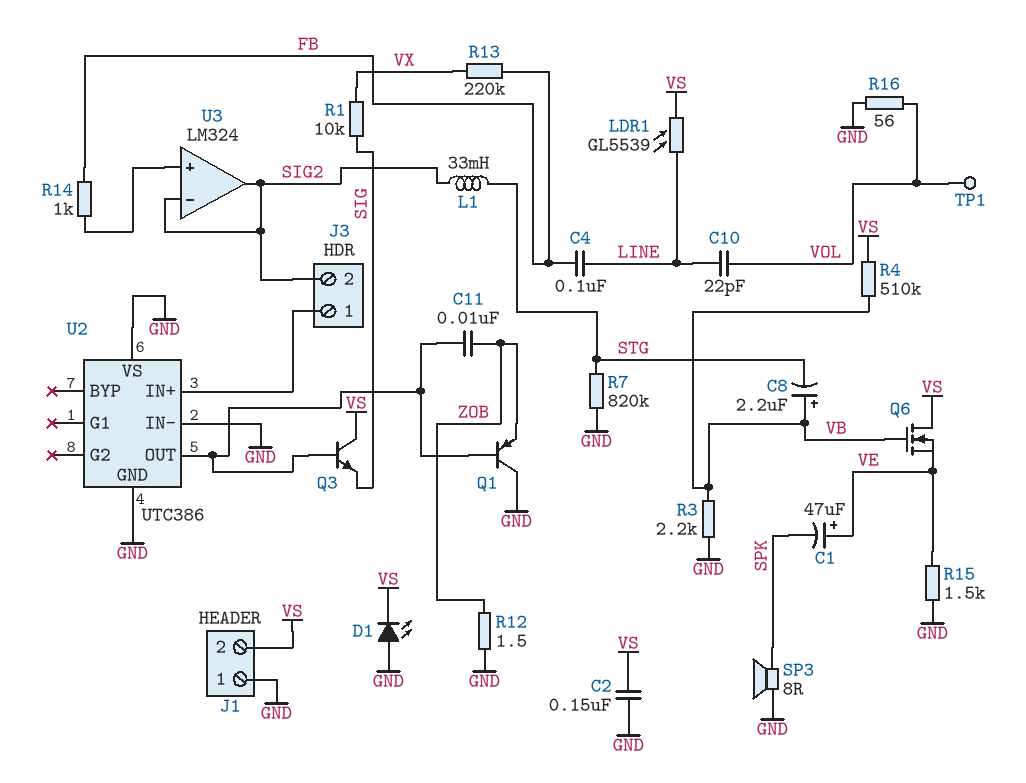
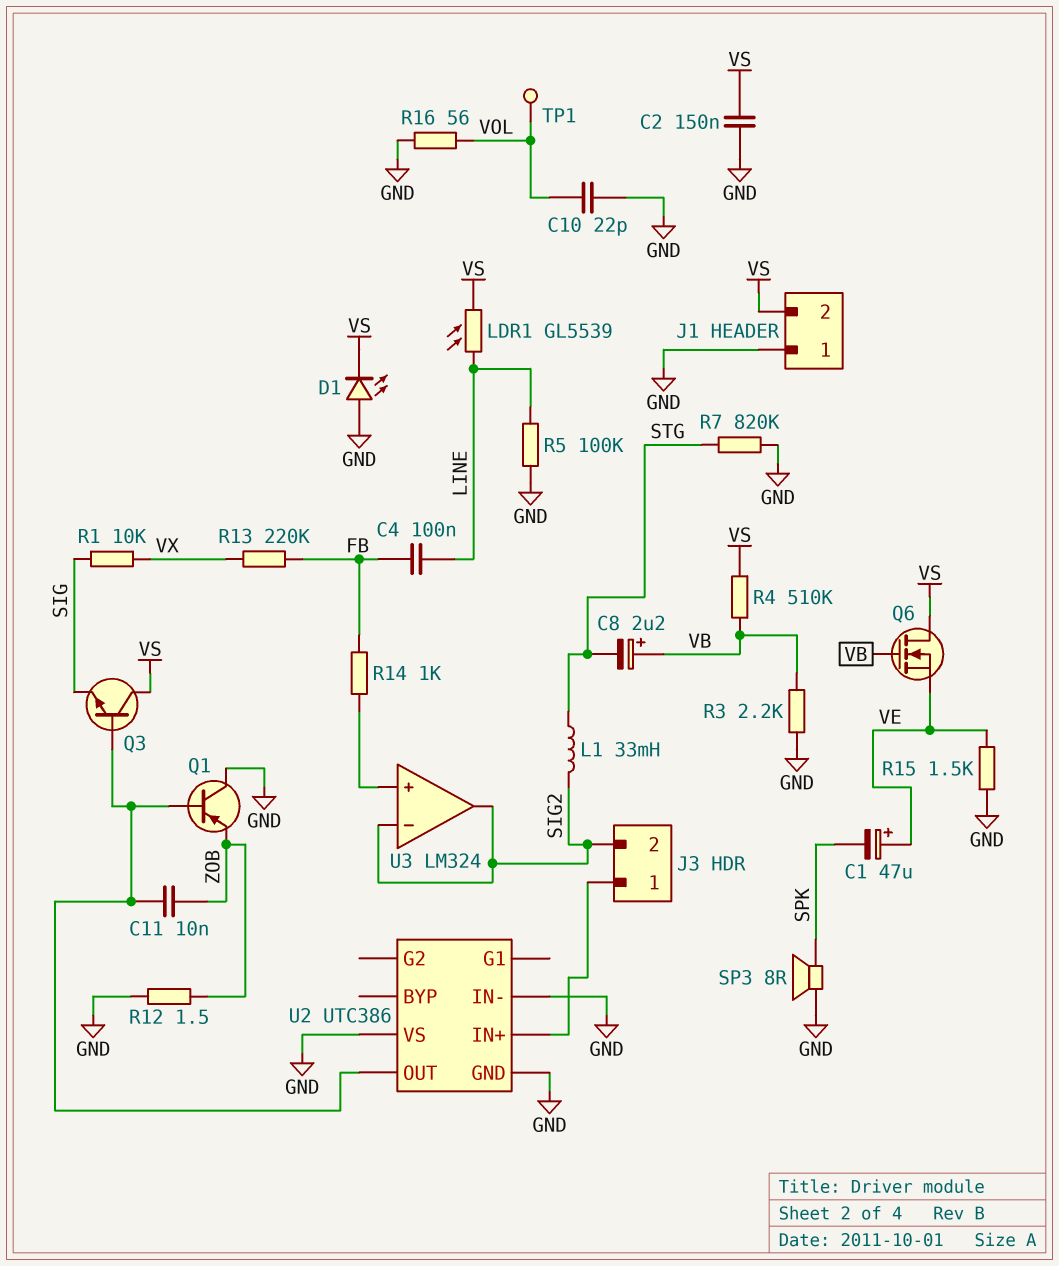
C10: 22pF (LINE, VOL) -> 22pF (GND, VOL)
R5: none -> 100k (GND, LINE)

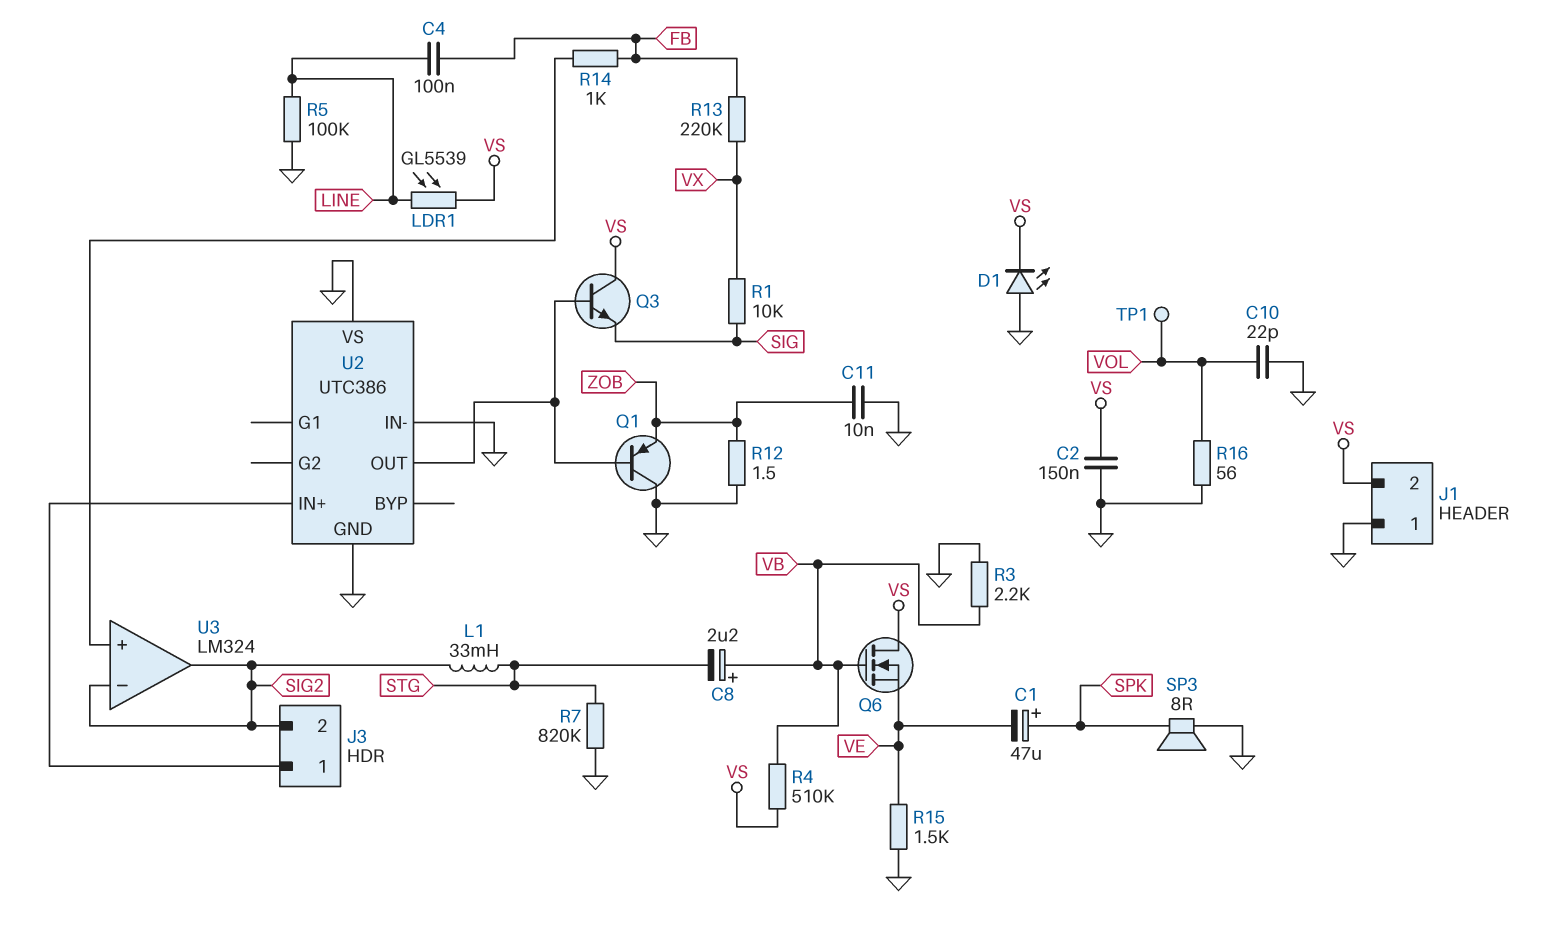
C1: 47uF (plus VE, minus SPK) -> 47uF (plus SPK, minus VE)
C11: 10nF (U2/OUT, ZOB) -> 10nF (GND, ZOB)

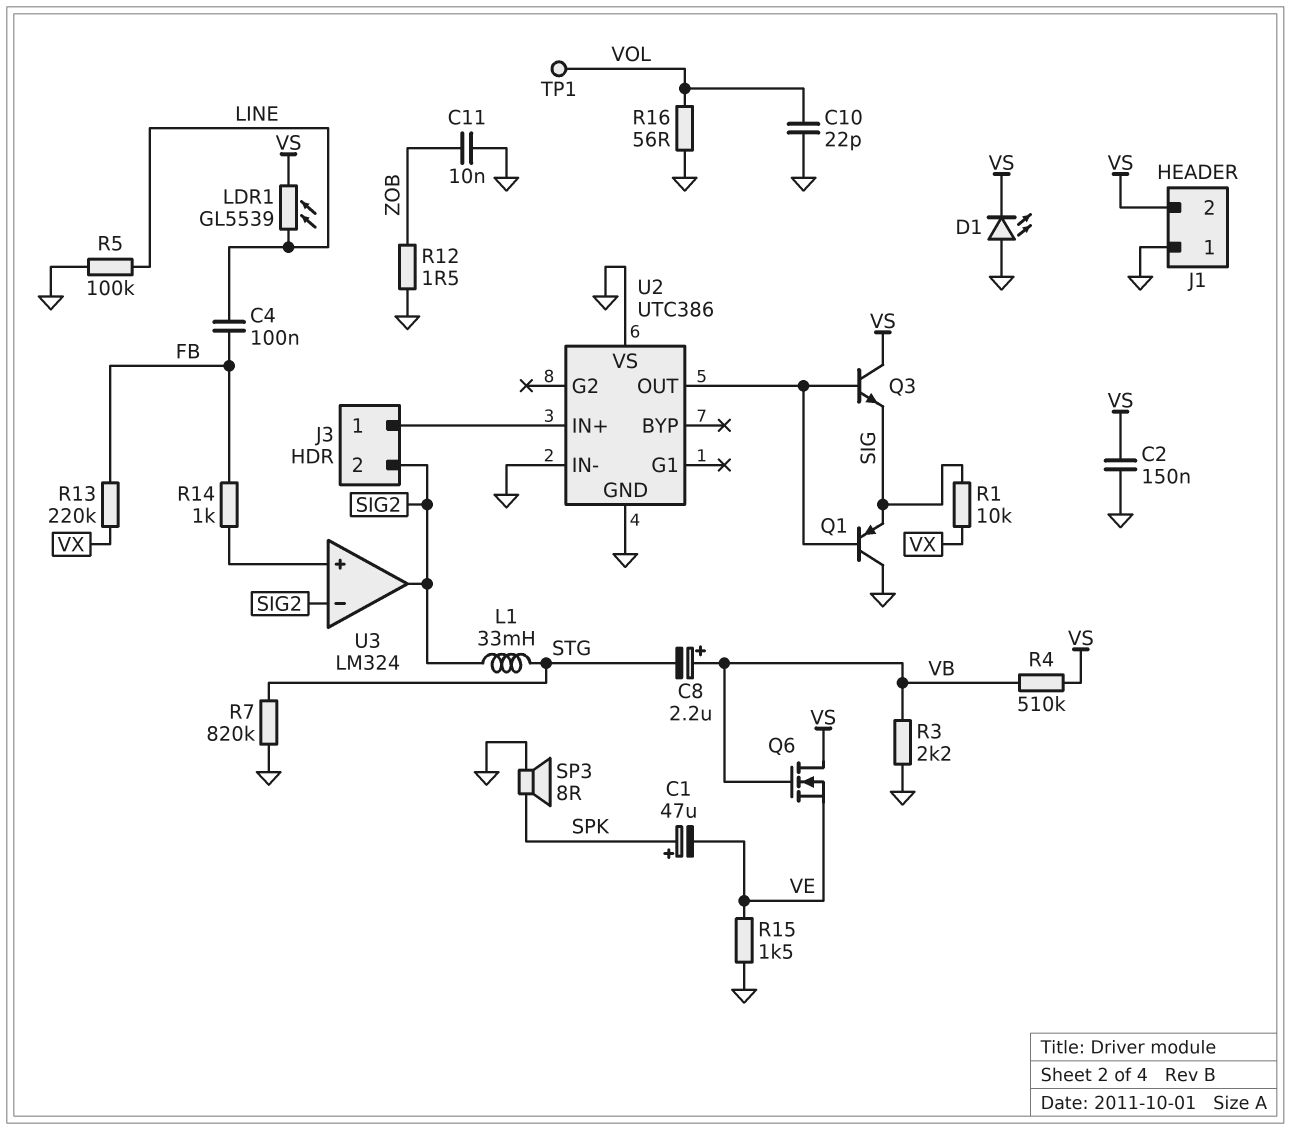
Q1: PNP (B U2/OUT, C GND, E ZOB) -> PNP (B U2/OUT, C GND, E SIG)

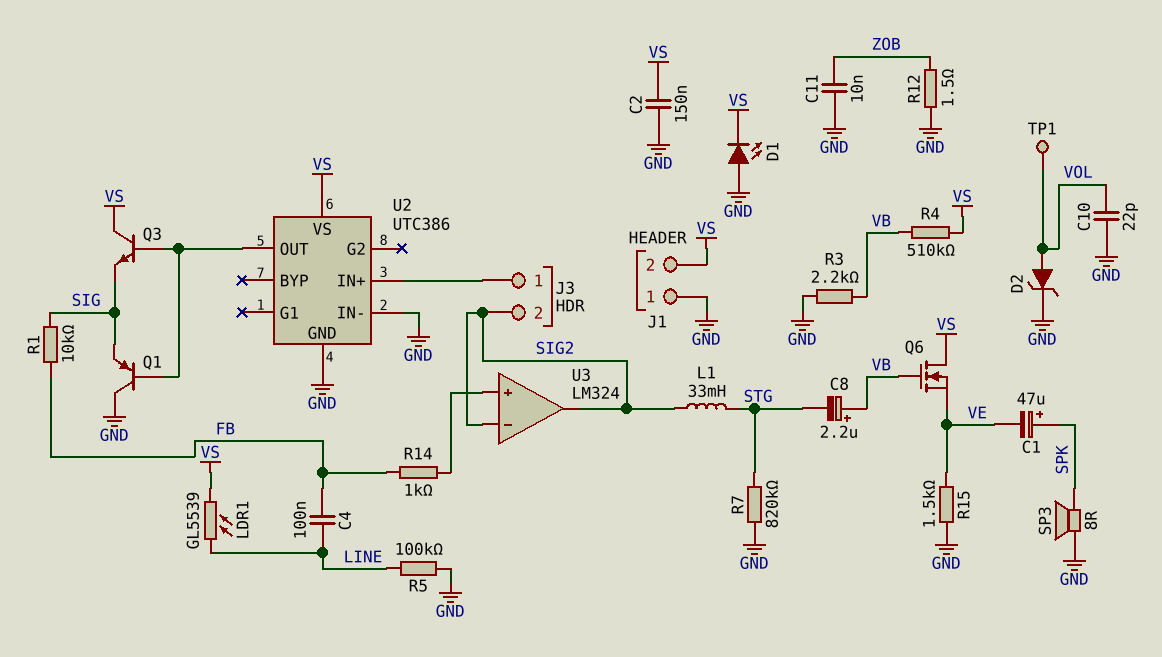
D2: none -> zener (A VOL, K GND)
R1: 10k (SIG, VX) -> 10k (FB, SIG)
R13: 220k (FB, VX) -> none
R16: 56 (GND, VOL) -> none
U2 pin VS: GND -> VS

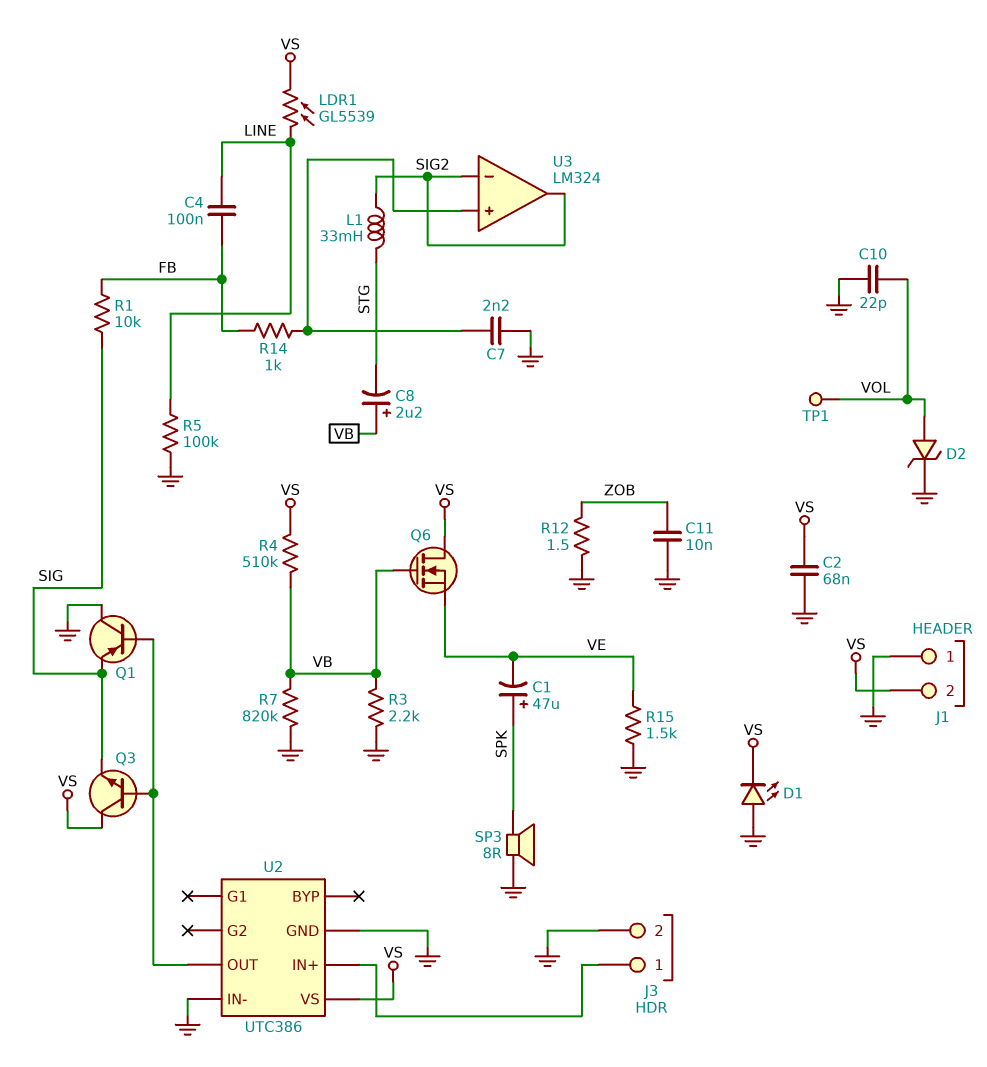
C2: 150nF (GND, VS) -> 68nF (GND, VS)
C7: none -> 2.2nF (GND, U3/in+)
J3 pin 2: SIG2 -> GND
R7: 820k (GND, STG) -> 820k (GND, VB)

